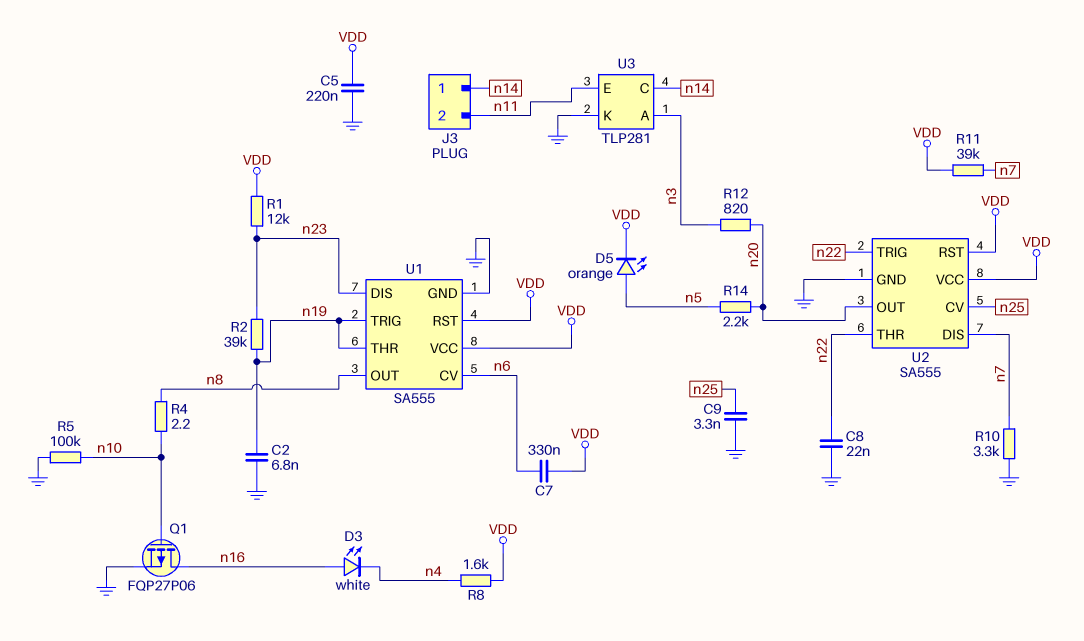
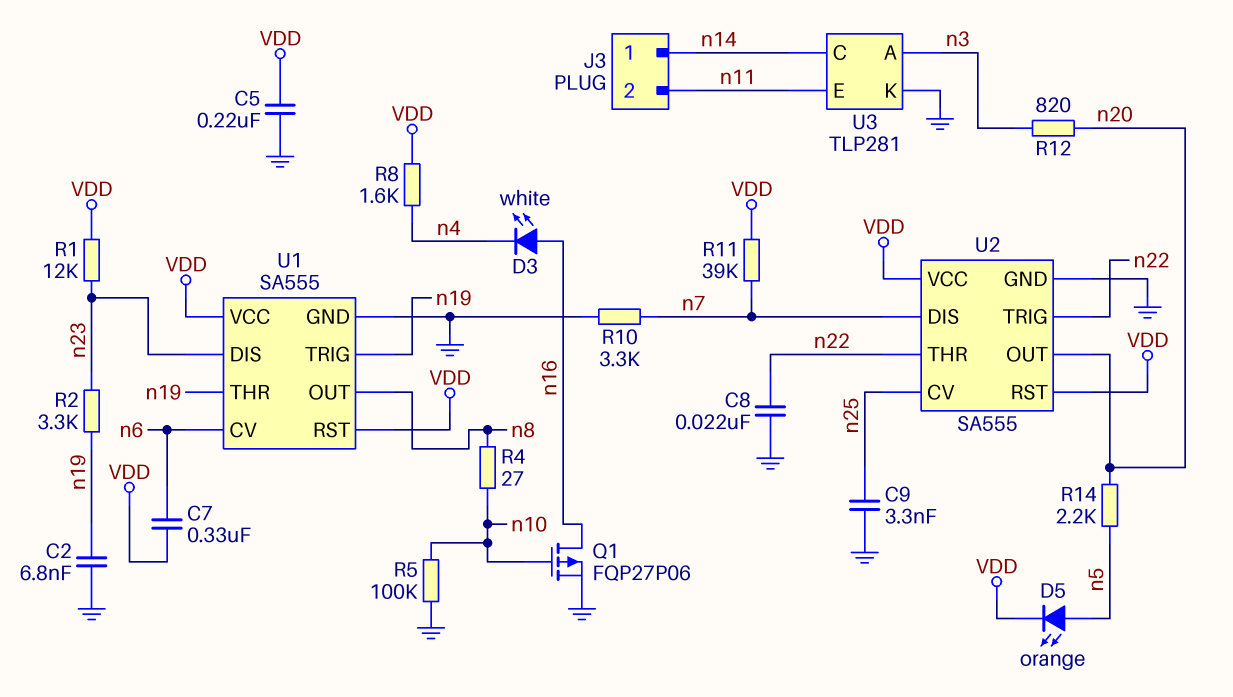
R2: 39k (n19, n23) -> 3.3k (n19, n23)
R4: 2.2 (n8, n10) -> 27 (n8, n10)

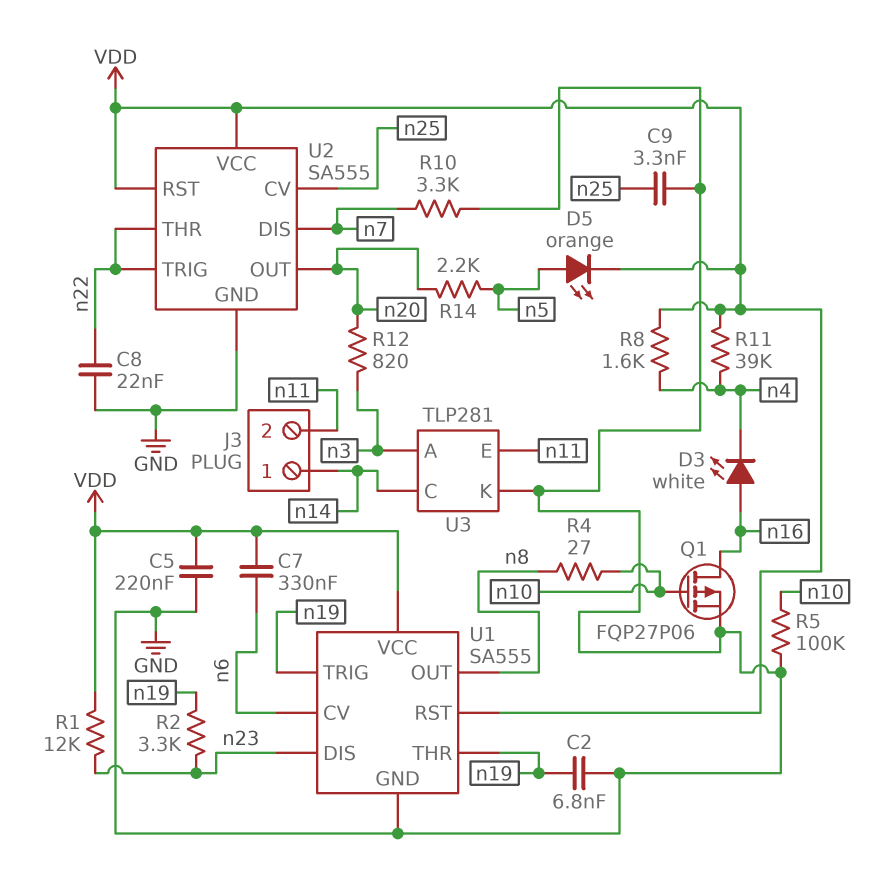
R11: 39k (VDD, n7) -> 39k (VDD, n4)

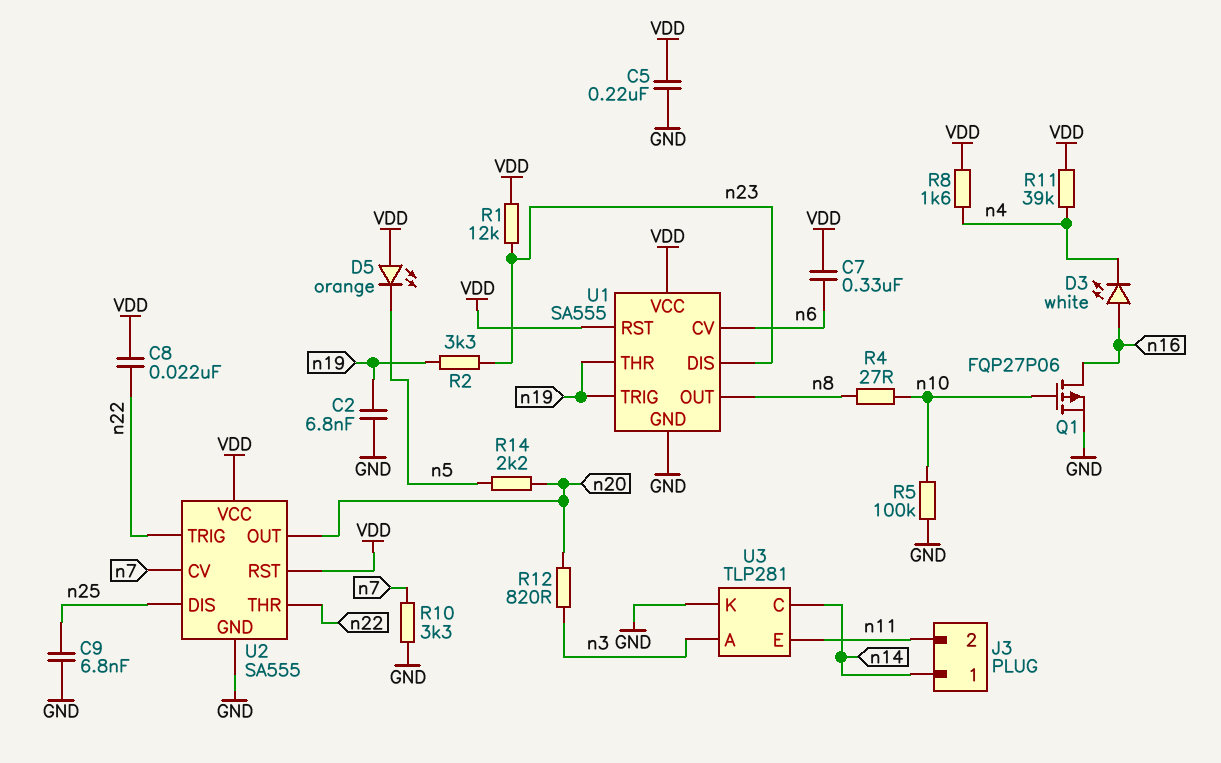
C8: 22nF (GND, n22) -> 22nF (VDD, n22)
C9: 3.3nF (GND, n25) -> 6.8nF (GND, n25)
D5: LED orange (A n5, K VDD) -> LED orange (A VDD, K n5)
U2 pin CV: n25 -> n7
U2 pin DIS: n7 -> n25

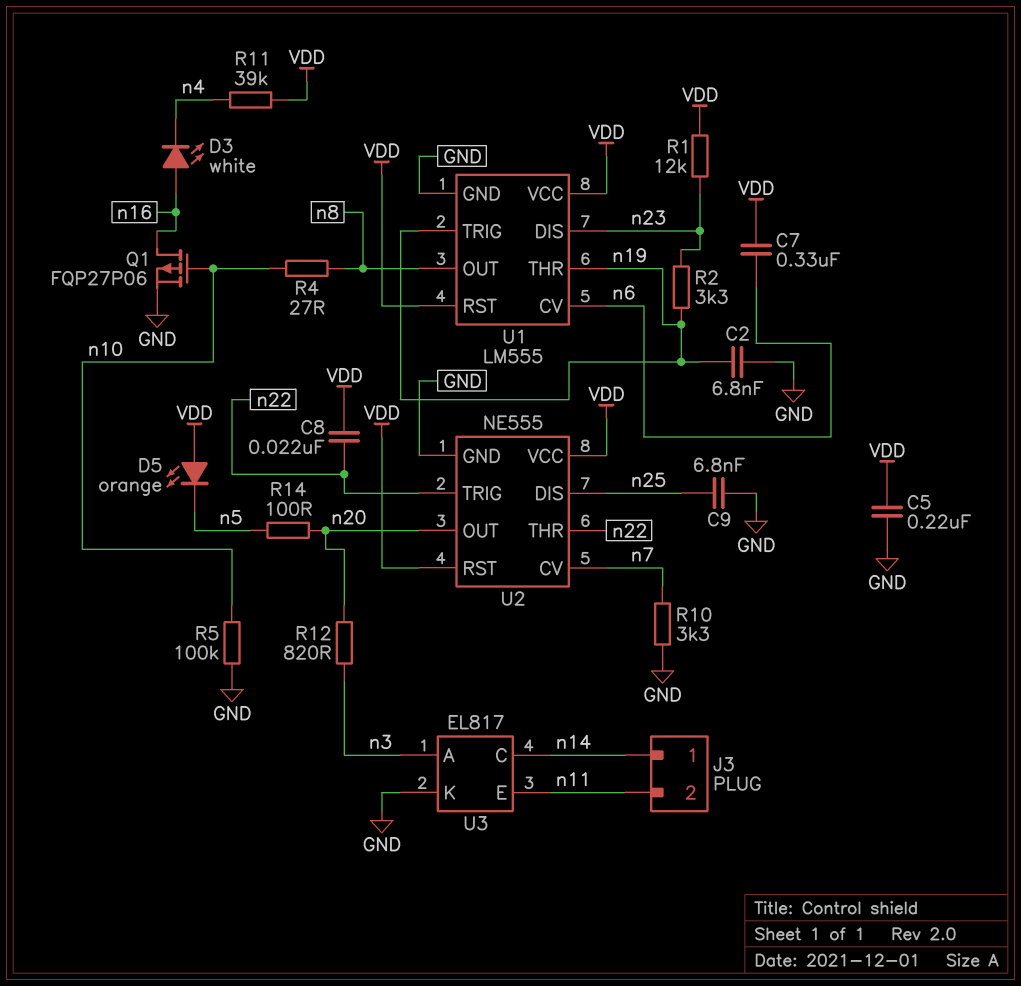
R8: 1.6k (VDD, n4) -> none
R14: 2.2k (n5, n20) -> 100 (n5, n20)
U1: SA555 -> LM555
U2: SA555 -> NE555
U3: TLP281 -> EL817

